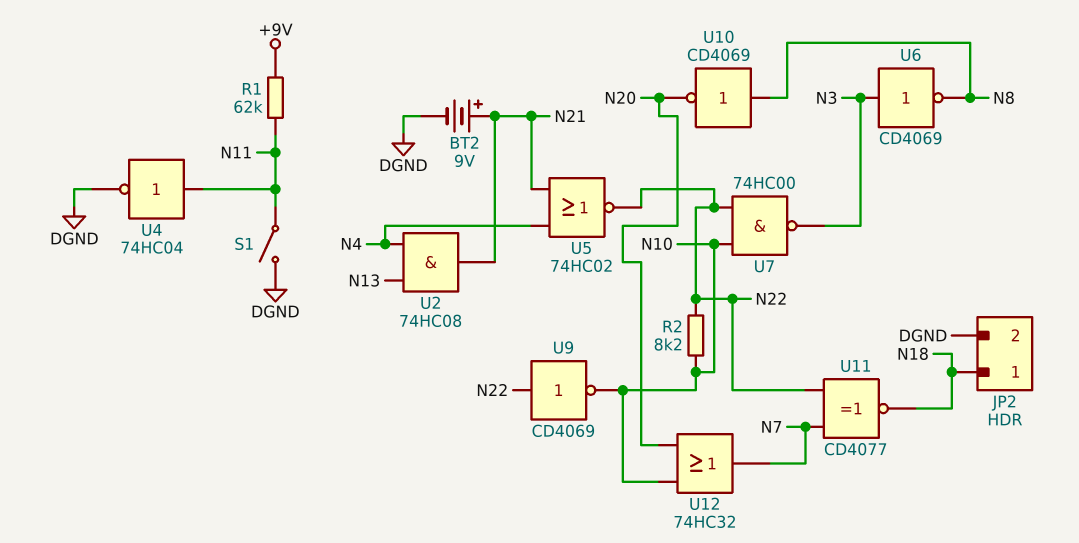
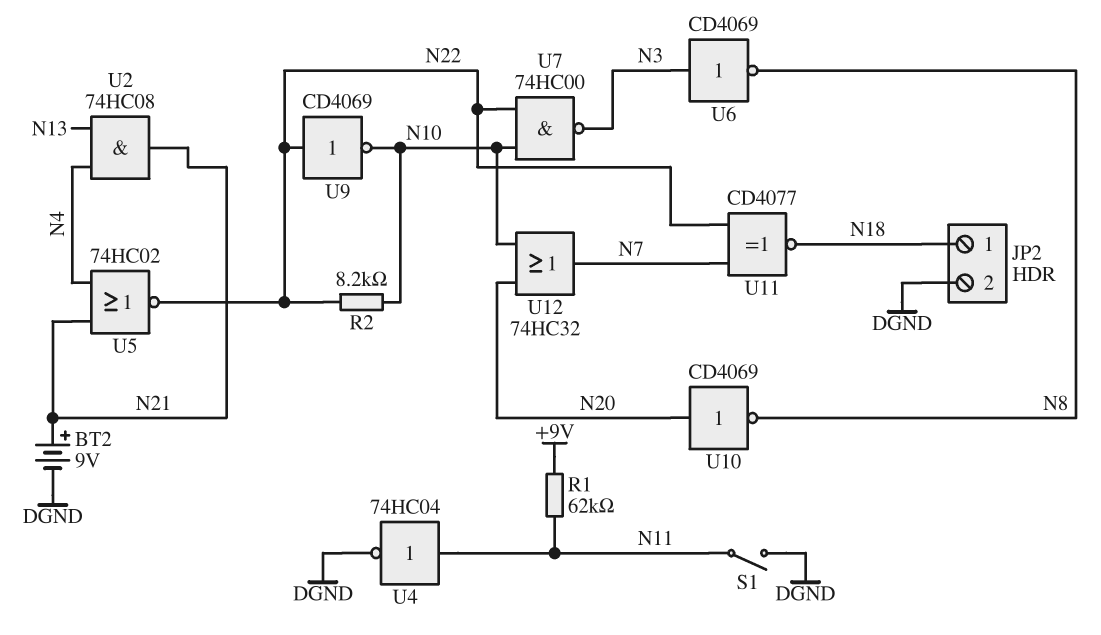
U10: NOT CD4069 (in N8, out N20) -> NOT CD4069 (in N20, out N8)

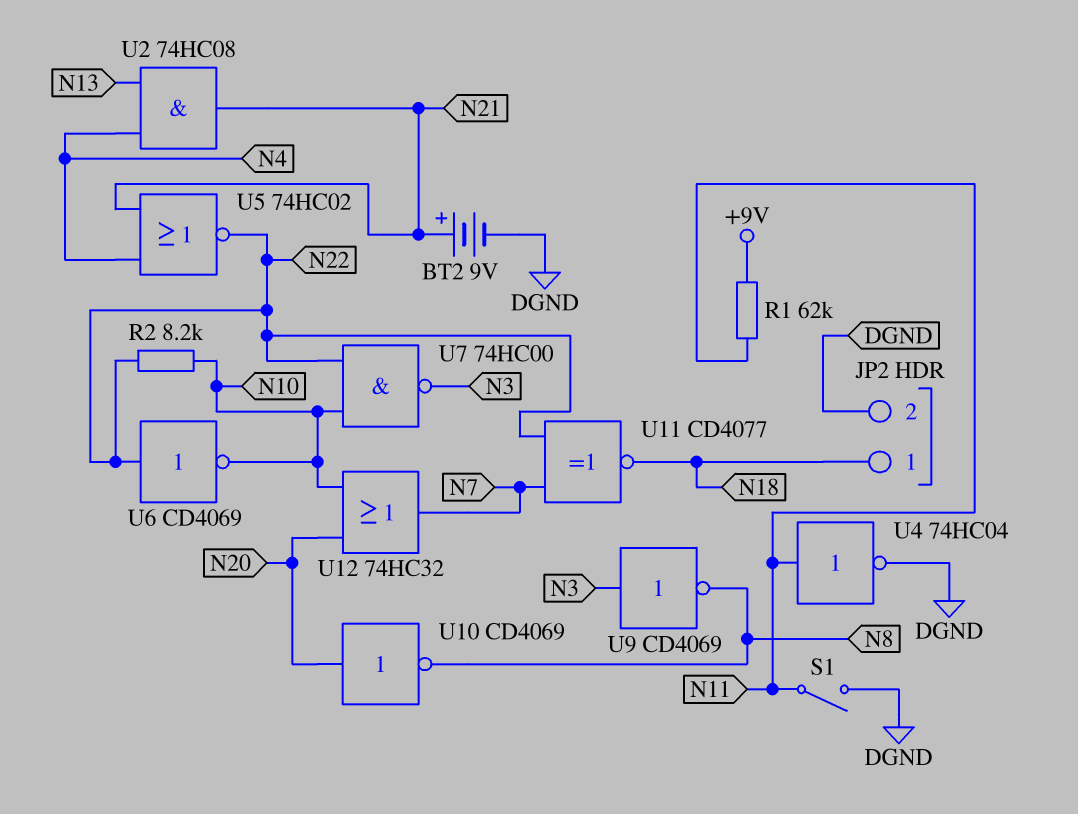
U6: NOT CD4069 (in N3, out N8) -> NOT CD4069 (in N22, out N10)
U9: NOT CD4069 (in N22, out N10) -> NOT CD4069 (in N3, out N8)

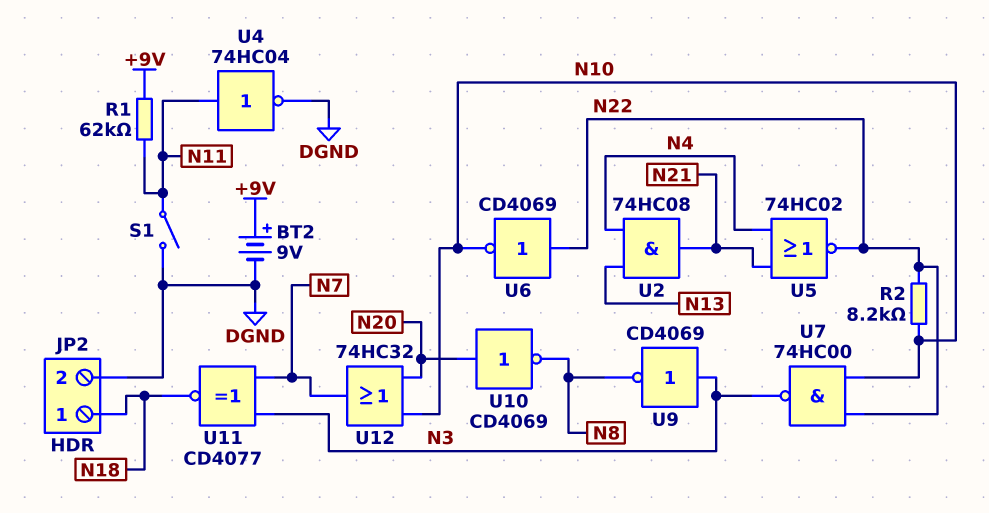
BT2: 9V (plus N21, minus DGND) -> 9V (plus +9V, minus DGND)
U11: XNOR CD4077 (in N7, in N22, out N18) -> XNOR CD4077 (in N3, in N7, out N18)

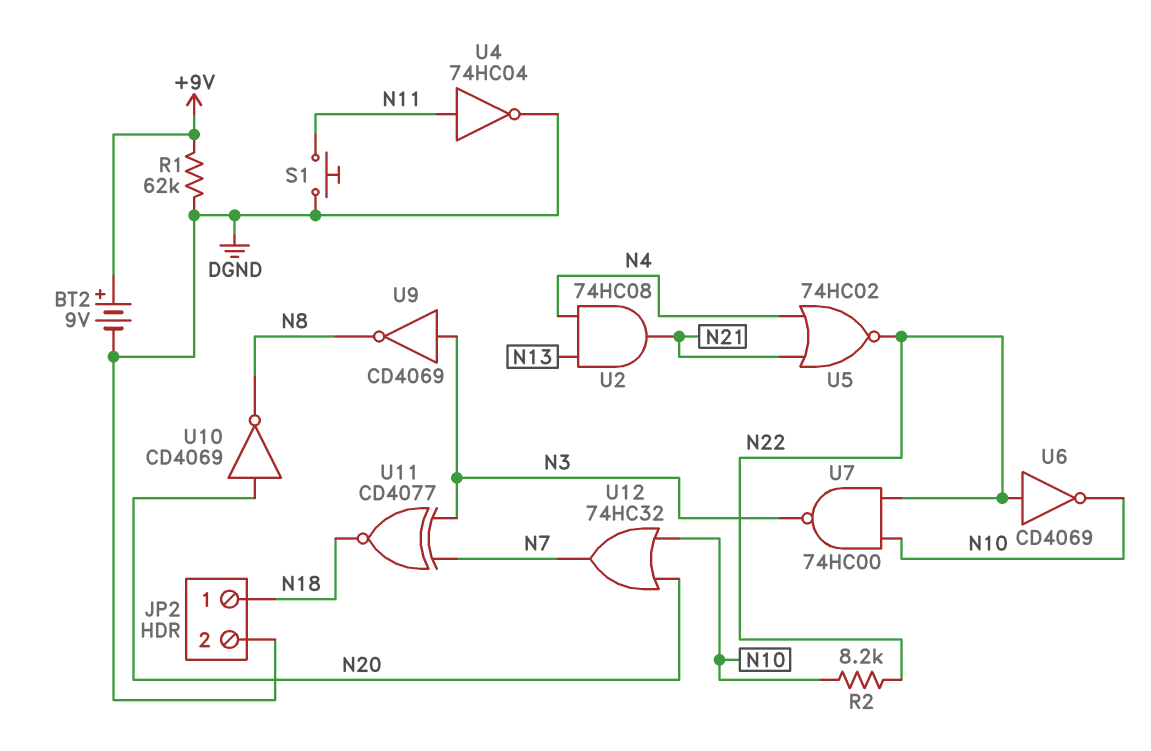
R1: 62k (+9V, N11) -> 62k (+9V, DGND)
S1: switch (DGND, N11) -> button (DGND, N11)

